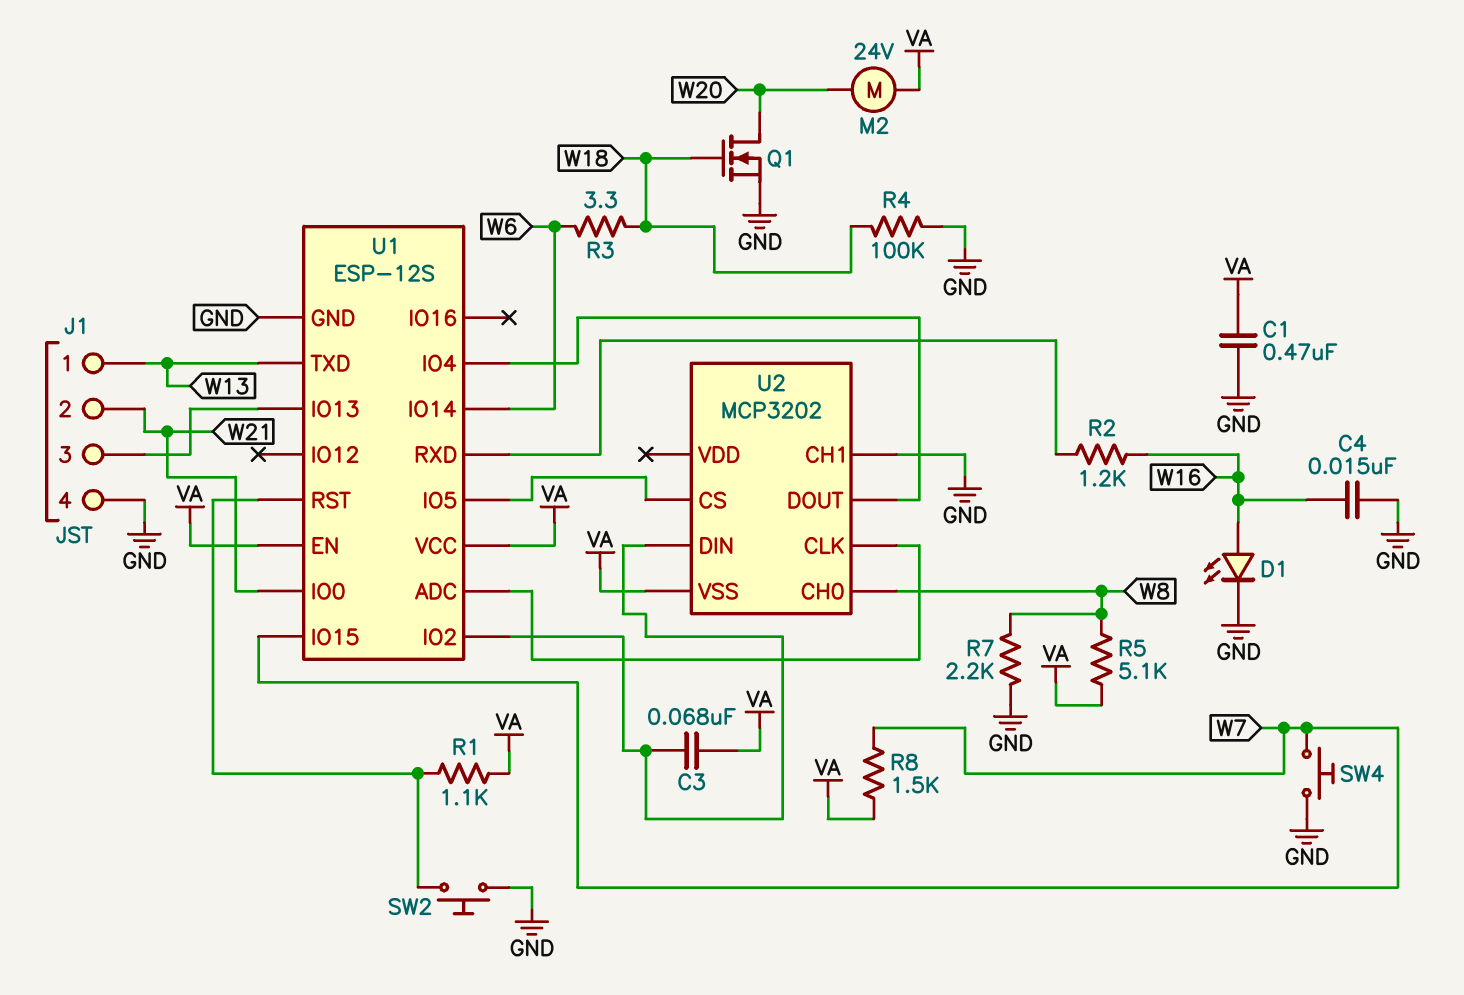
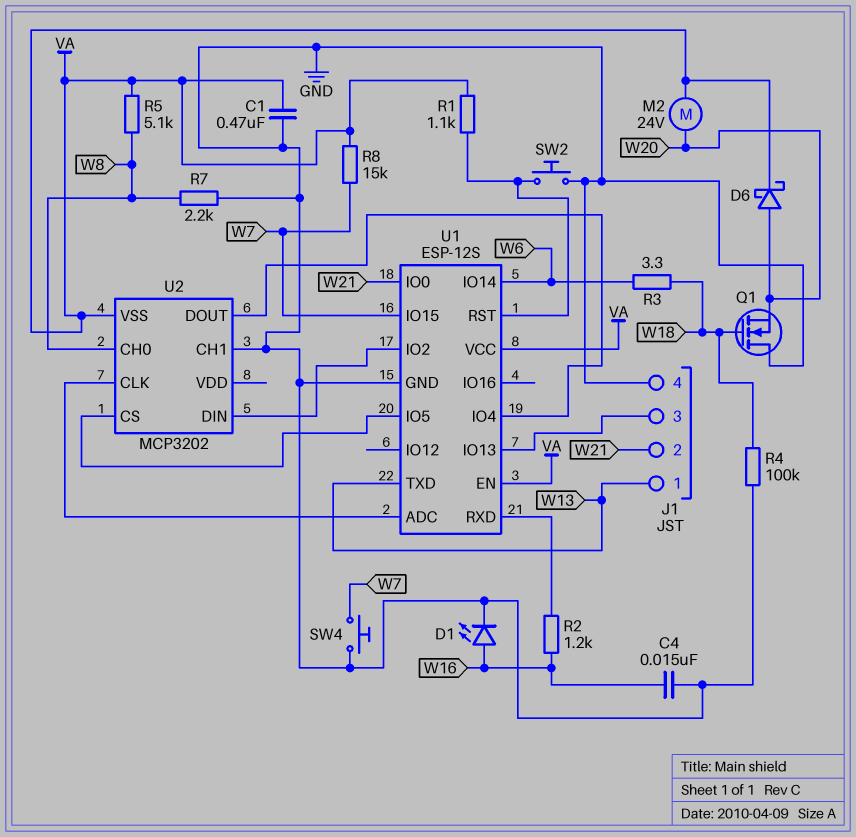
C3: 68nF (U1/IO2, VA) -> none
D6: none -> schottky (A W20, K VA)
Q1: NMOS (G W18, D W20, S GND) -> NMOS (G W18, D GND, S W20)
R8: 1.5k (VA, W7) -> 15k (VA, W7)

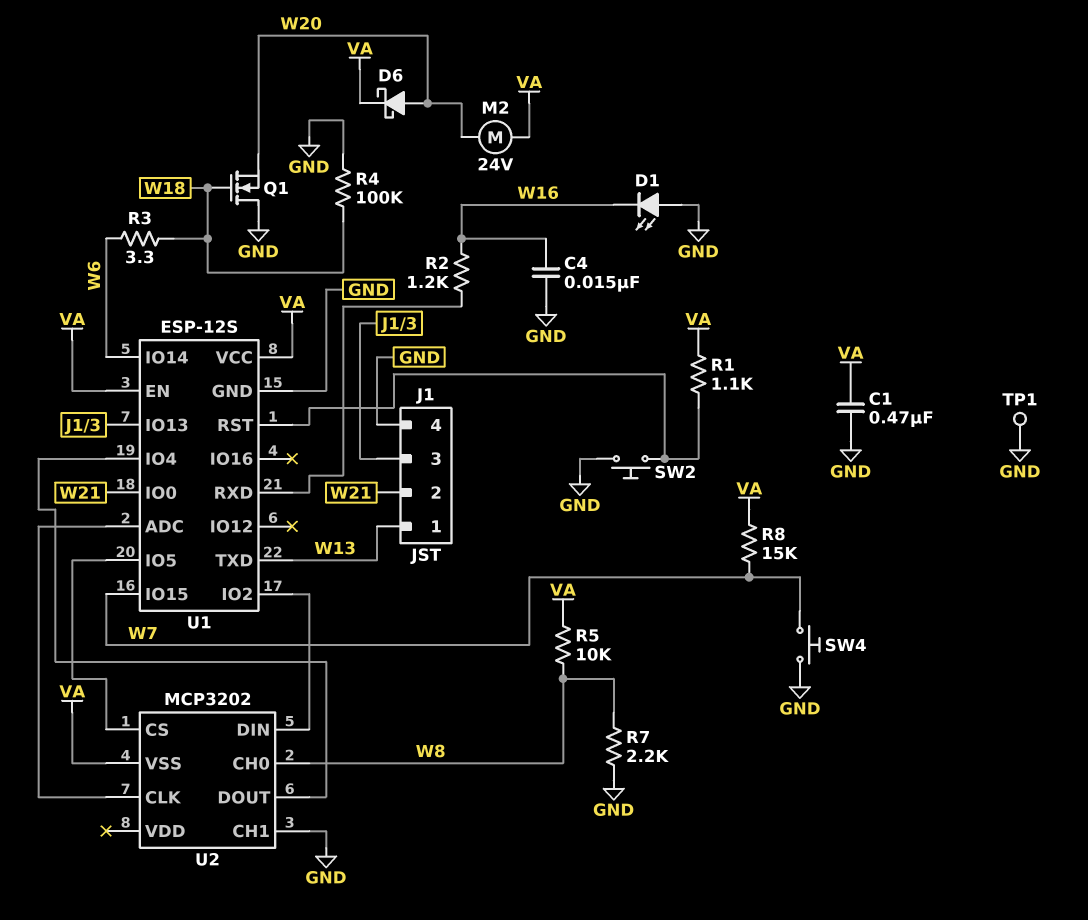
D1: LED (A W16, K GND) -> LED (A GND, K W16)
R5: 5.1k (VA, W8) -> 10k (VA, W8)
TP1: none -> test point (GND)

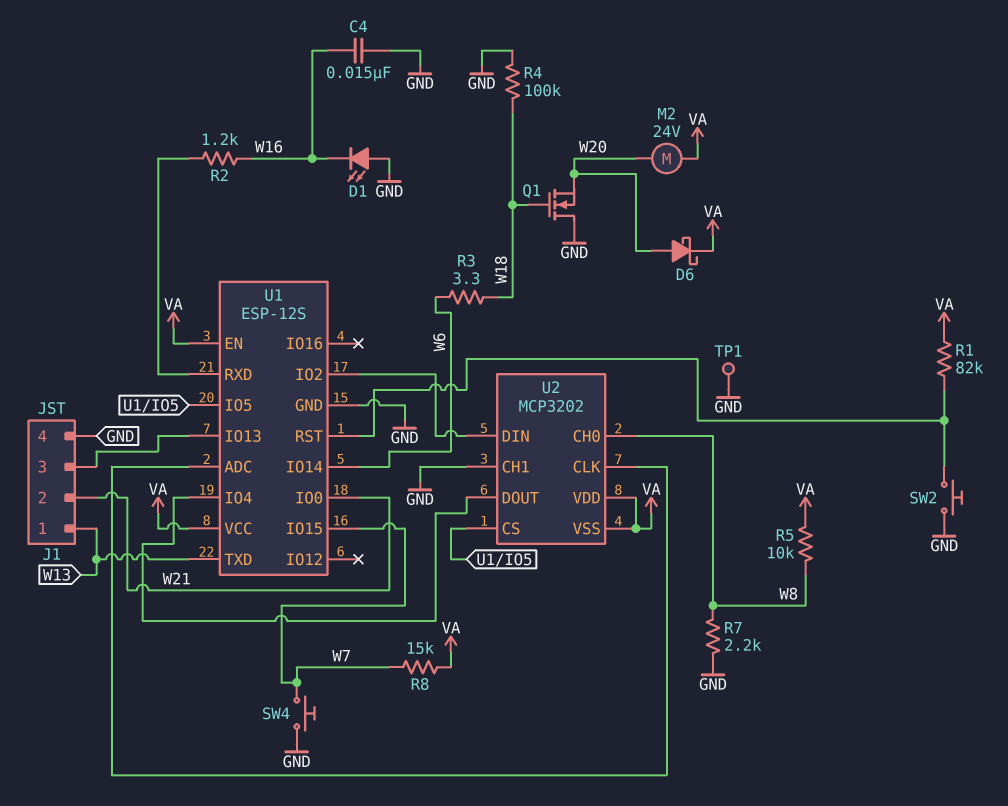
C1: 470nF (GND, VA) -> none
R1: 1.1k (U1/RST, VA) -> 82k (U1/RST, VA)
U2 pin VDD: none -> VA

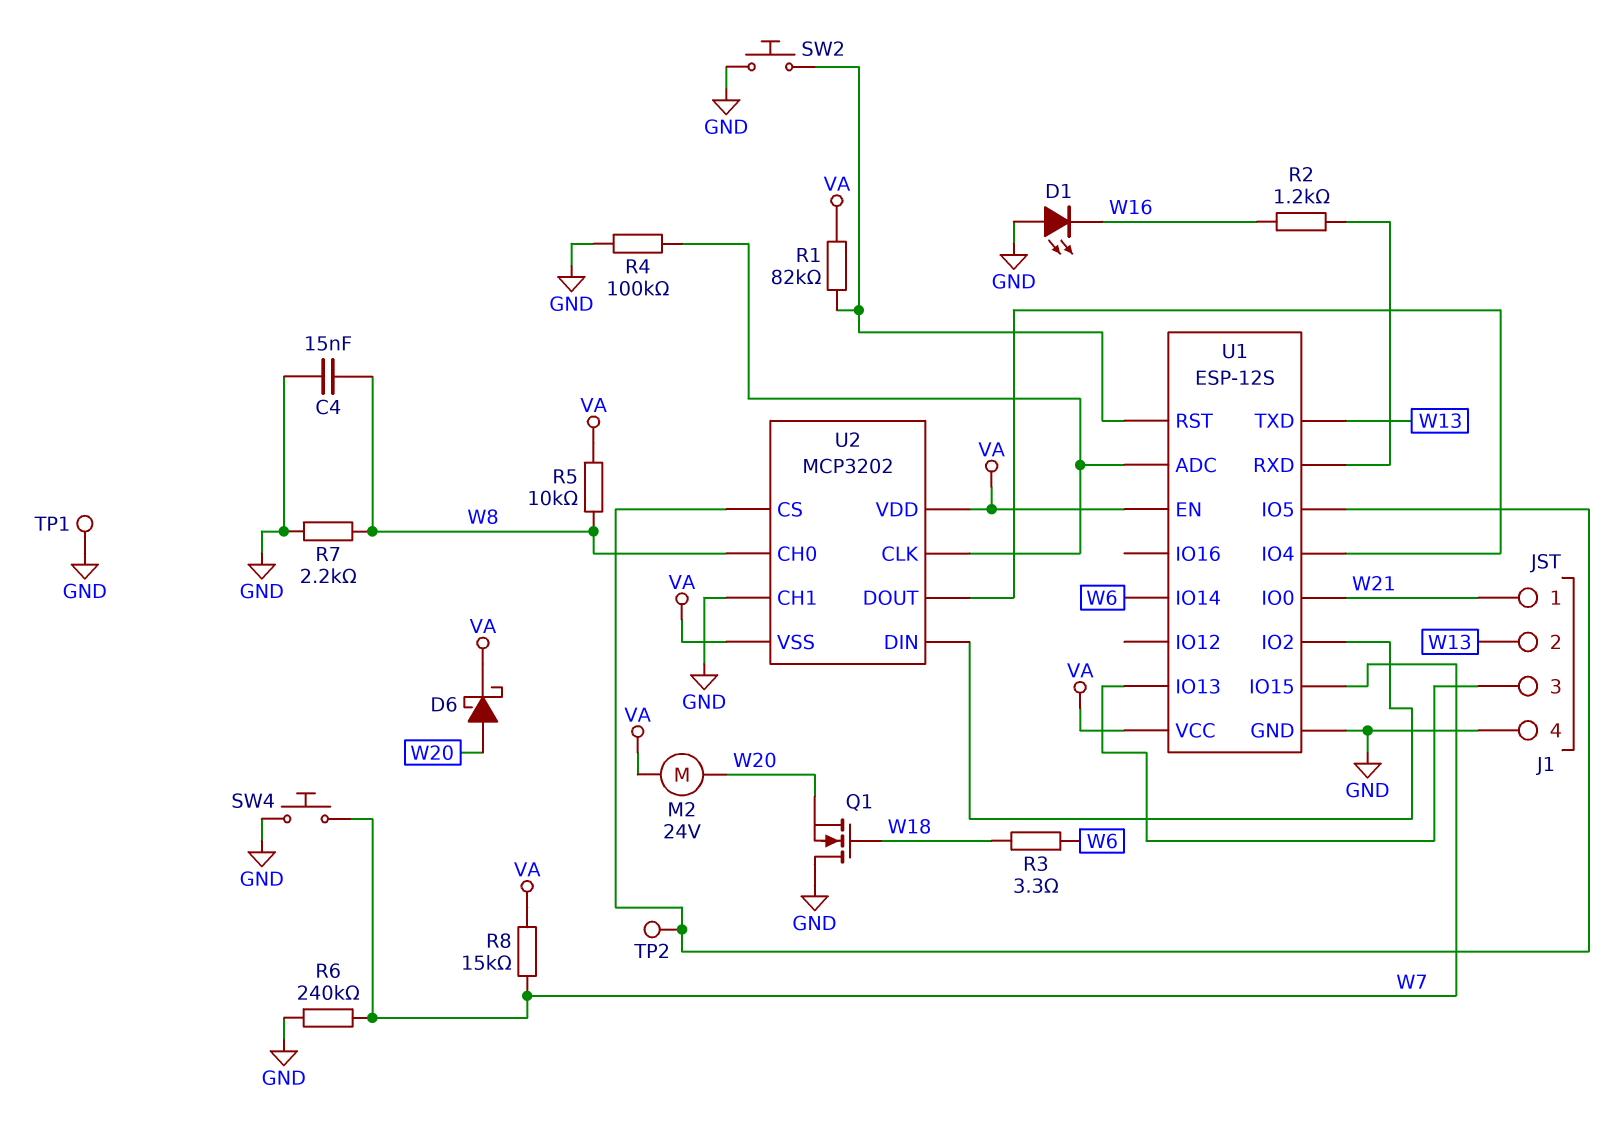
C4: 15nF (GND, W16) -> 15nF (GND, W8)
J1 pin 1: W13 -> W21
J1 pin 2: W21 -> W13
R4: 100k (GND, W18) -> 100k (GND, U1/ADC)
R6: none -> 240k (GND, W7)
TP2: none -> test point (U1/IO5)

